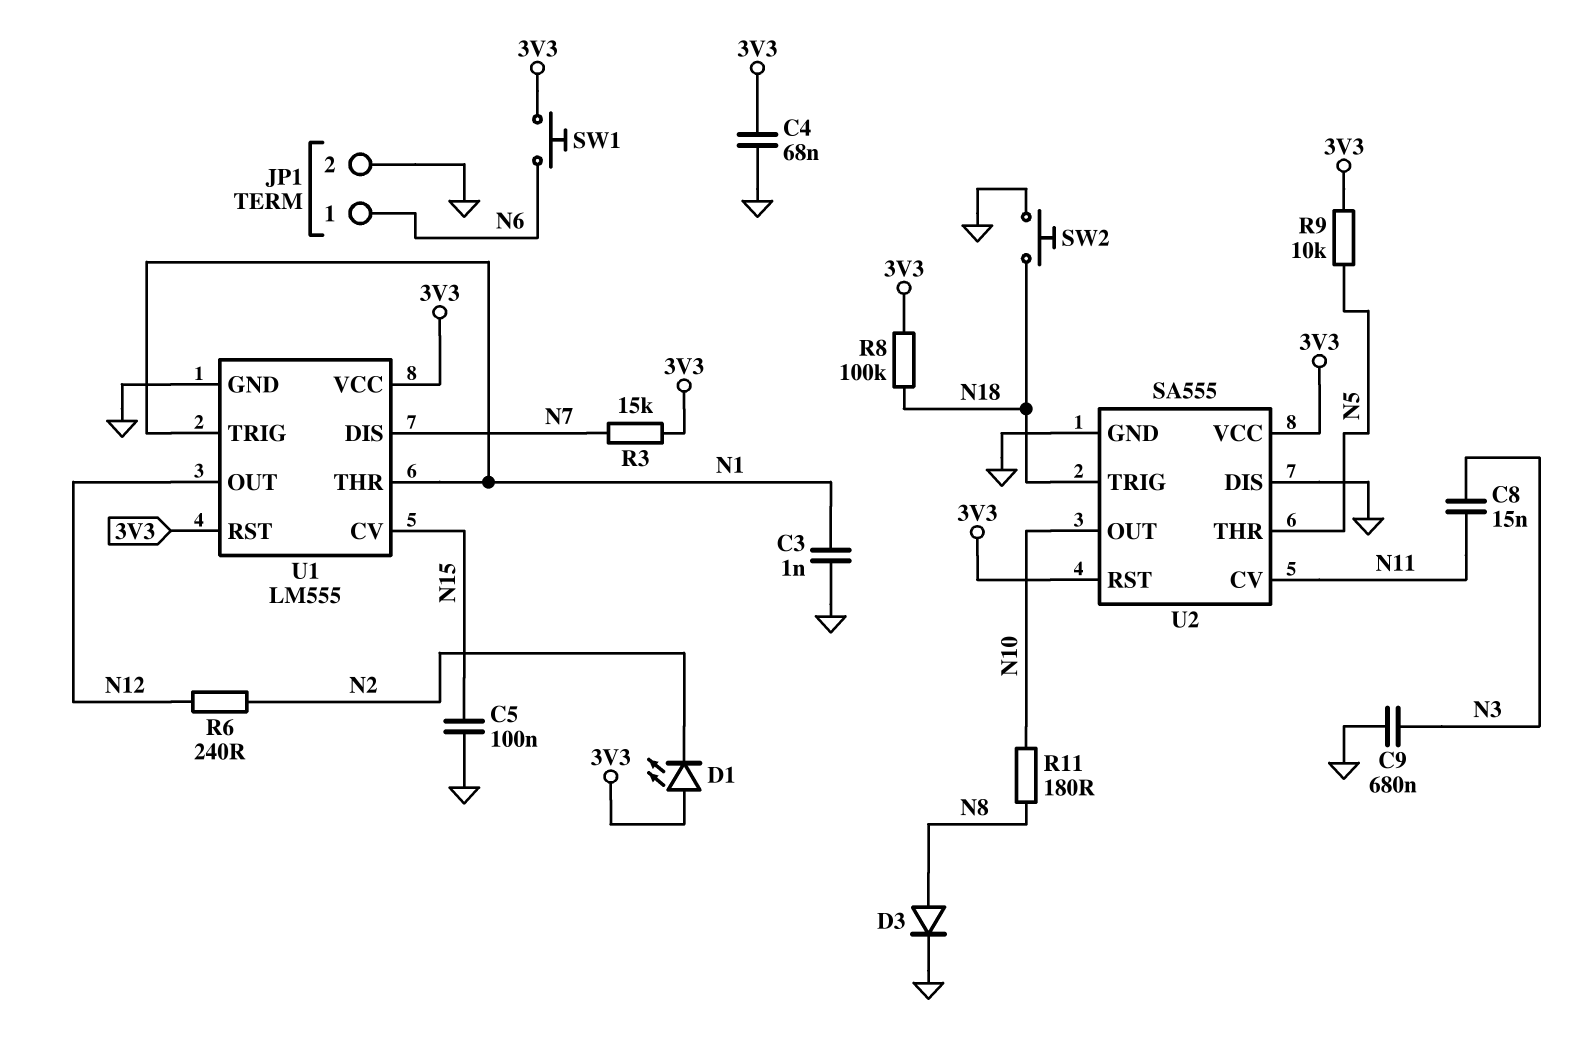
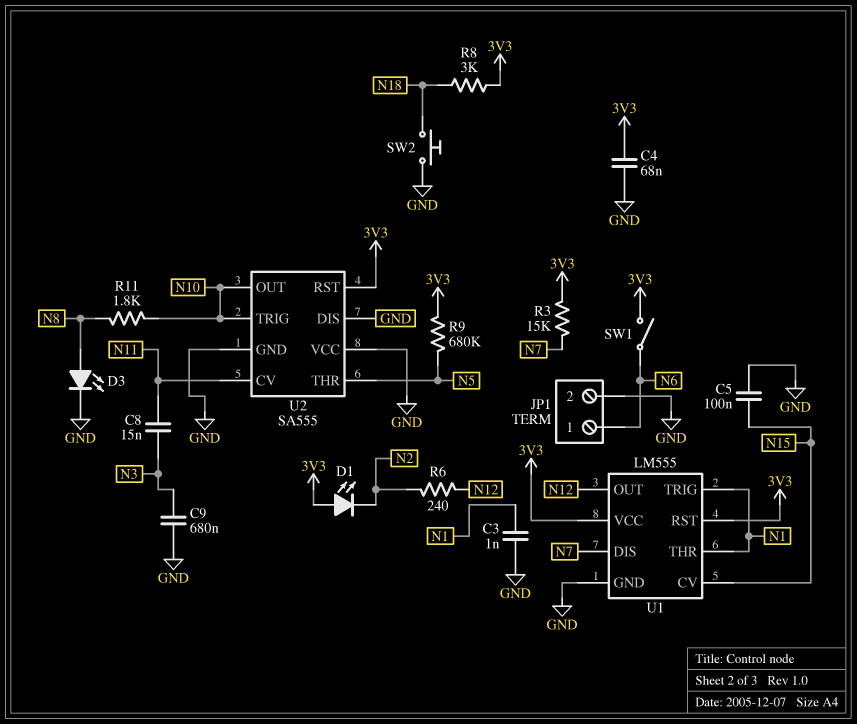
D3: diode (A N8, K GND) -> LED (A N8, K GND)
R8: 100k (3V3, N18) -> 3k (3V3, N18)
R9: 10k (3V3, N5) -> 680k (3V3, N5)
R11: 180 (N8, N10) -> 1.8k (N8, N10)
SW1: button (3V3, N6) -> switch (3V3, N6)
U2 pin TRIG: N18 -> N10
U2 pin VCC: 3V3 -> GND

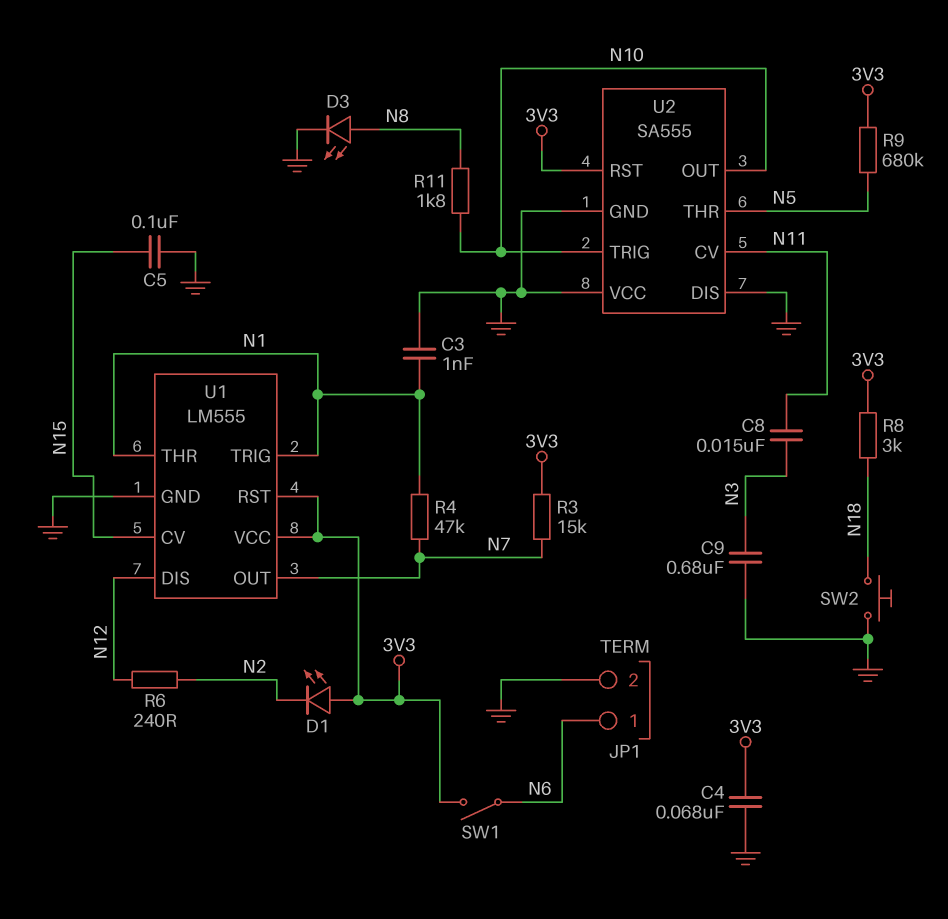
R4: none -> 47k (N1, N7)
U1 pin DIS: N7 -> N12
U1 pin OUT: N12 -> N7

